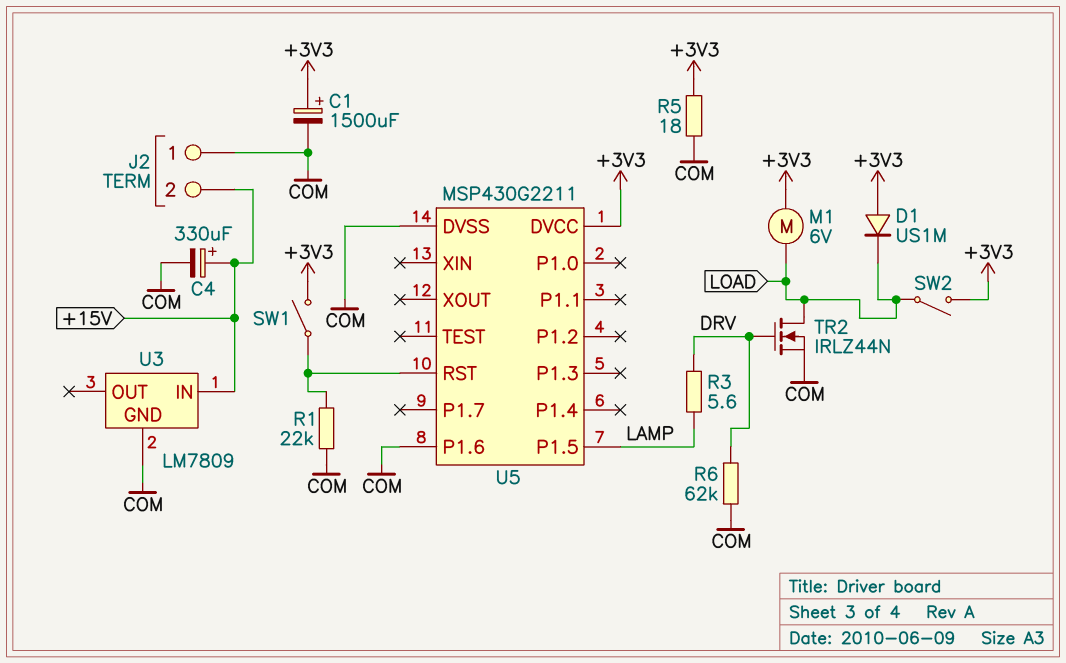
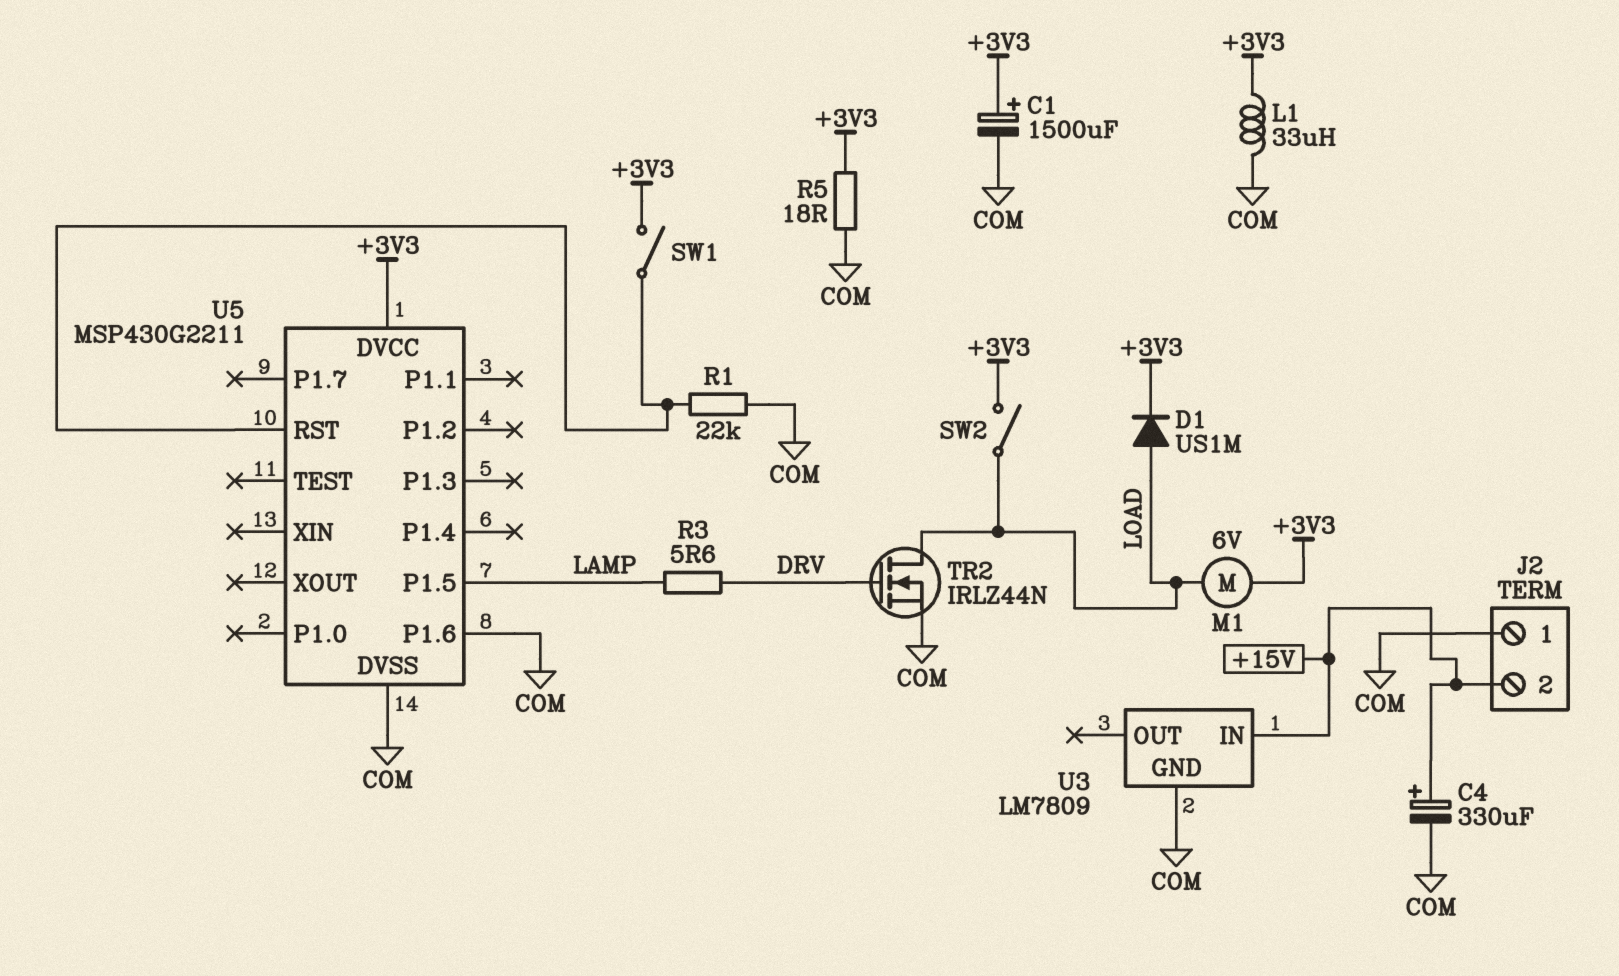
D1: diode US1M (A +3V3, K LOAD) -> diode US1M (A LOAD, K +3V3)
L1: none -> 33uH (+3V3, COM)
R6: 62k (COM, DRV) -> none

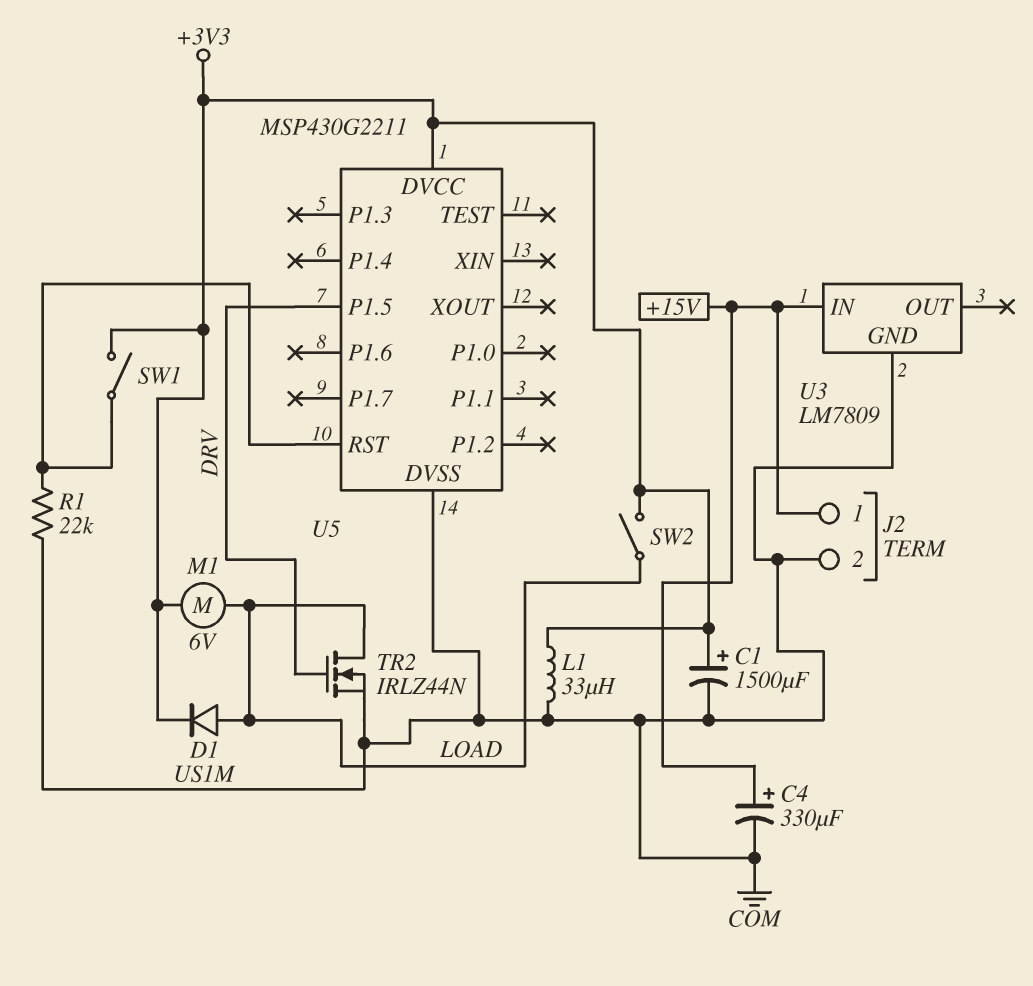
J2 pin 1: COM -> +15V
J2 pin 2: +15V -> COM
R3: 5.6 (DRV, LAMP) -> none
R5: 18 (+3V3, COM) -> none
U5 pin P1.5: LAMP -> DRV
U5 pin P1.6: COM -> none

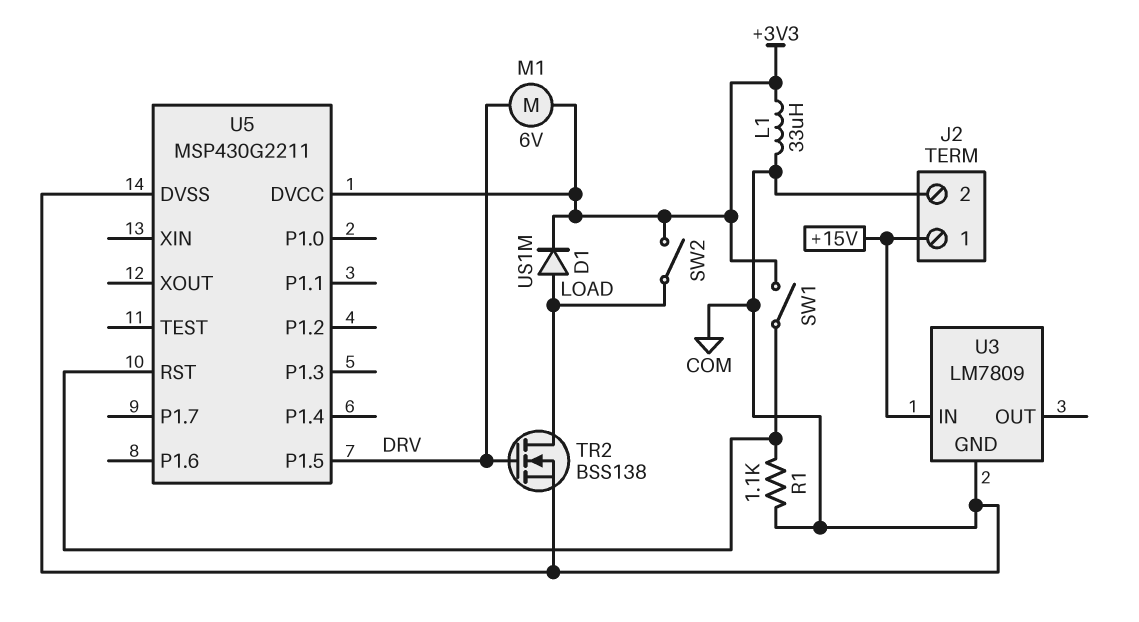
C1: 1500uF (plus +3V3, minus COM) -> none
C4: 330uF (plus +15V, minus COM) -> none
M1: motor 6V (+3V3, LOAD) -> motor 6V (+3V3, DRV)
R1: 22k (COM, U5/RST) -> 1.1k (COM, U5/RST)
TR2: NMOS IRLZ44N (G DRV, D LOAD, S COM) -> NMOS BSS138 (G DRV, D LOAD, S COM)

